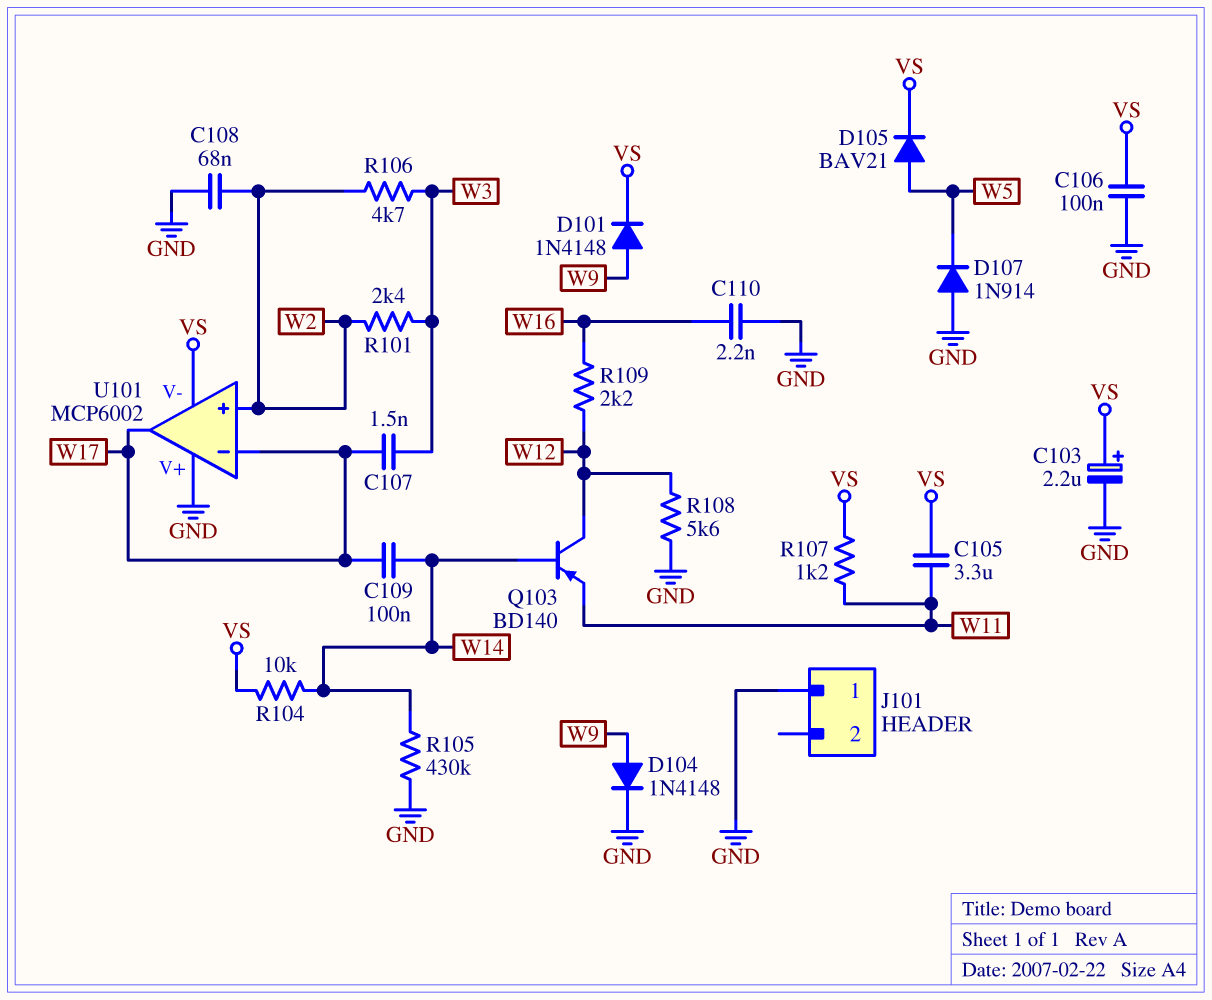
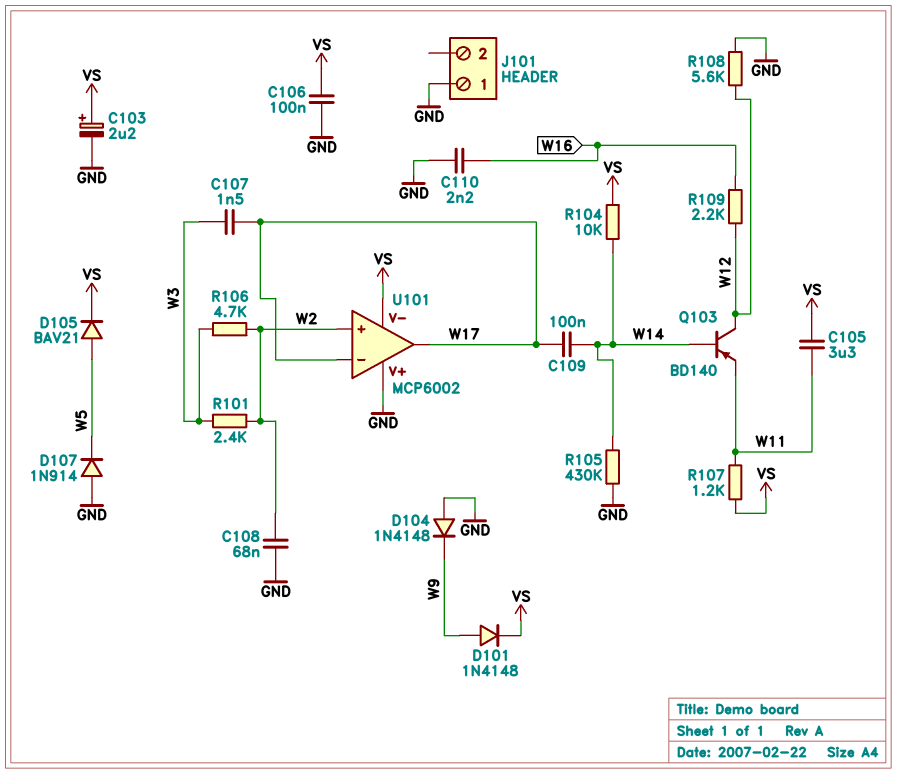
D104: diode 1N4148 (A W9, K GND) -> diode 1N4148 (A GND, K W9)

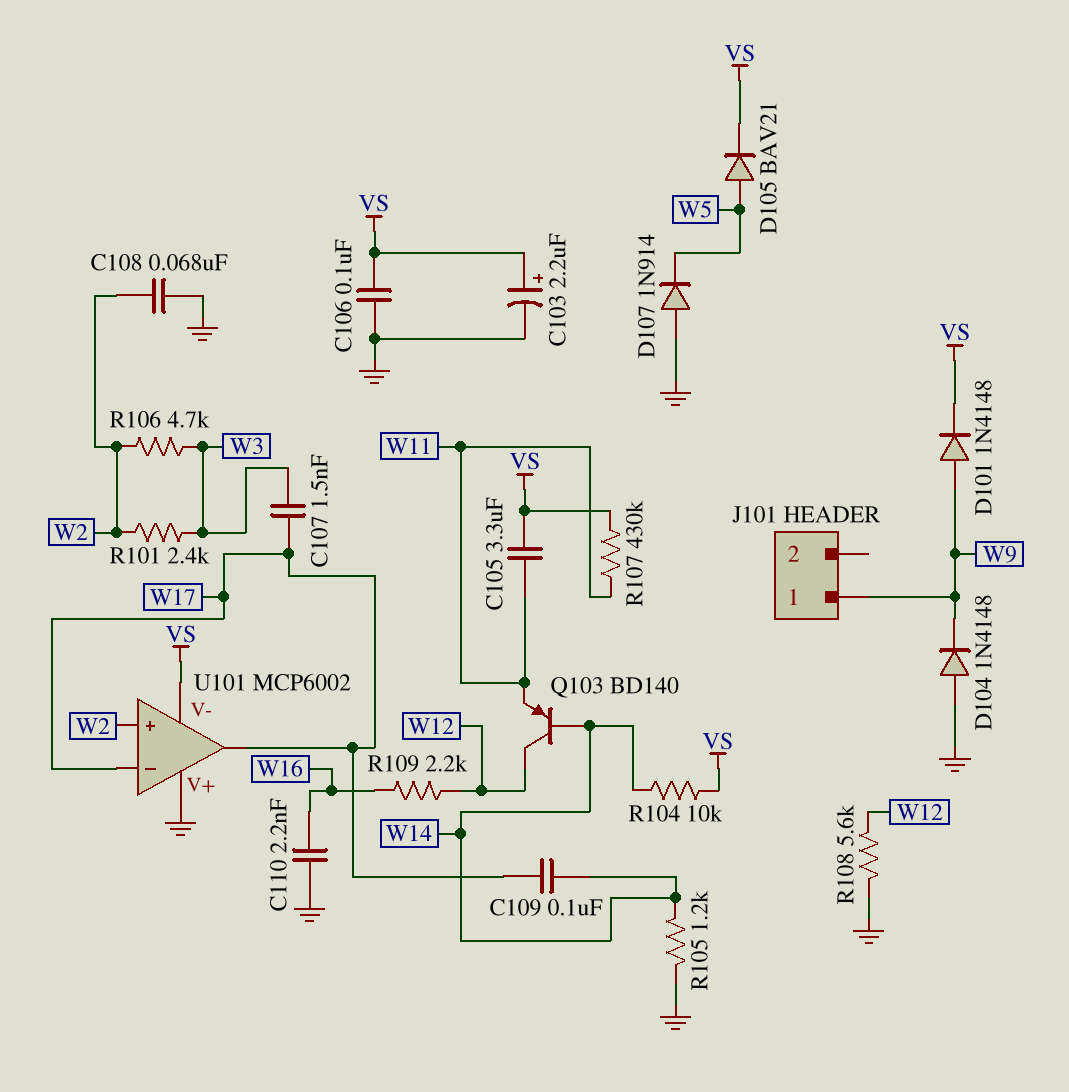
J101 pin 1: GND -> W9
R105: 430k (GND, W14) -> 1.2k (GND, W14)
R107: 1.2k (VS, W11) -> 430k (VS, W11)

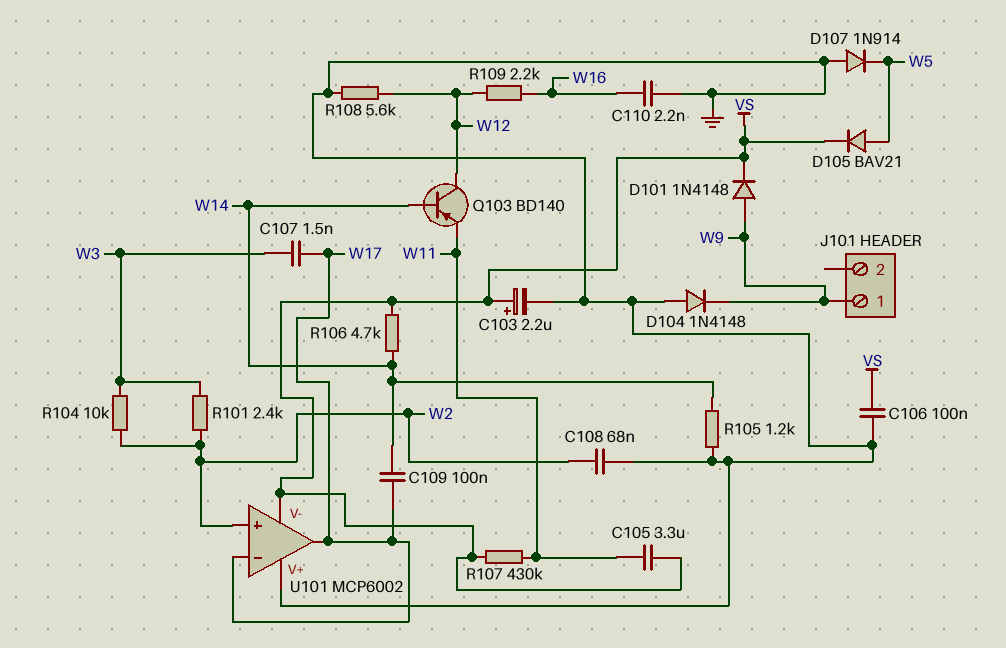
R104: 10k (VS, W14) -> 10k (W2, W3)
R106: 4.7k (W2, W3) -> 4.7k (VS, W14)

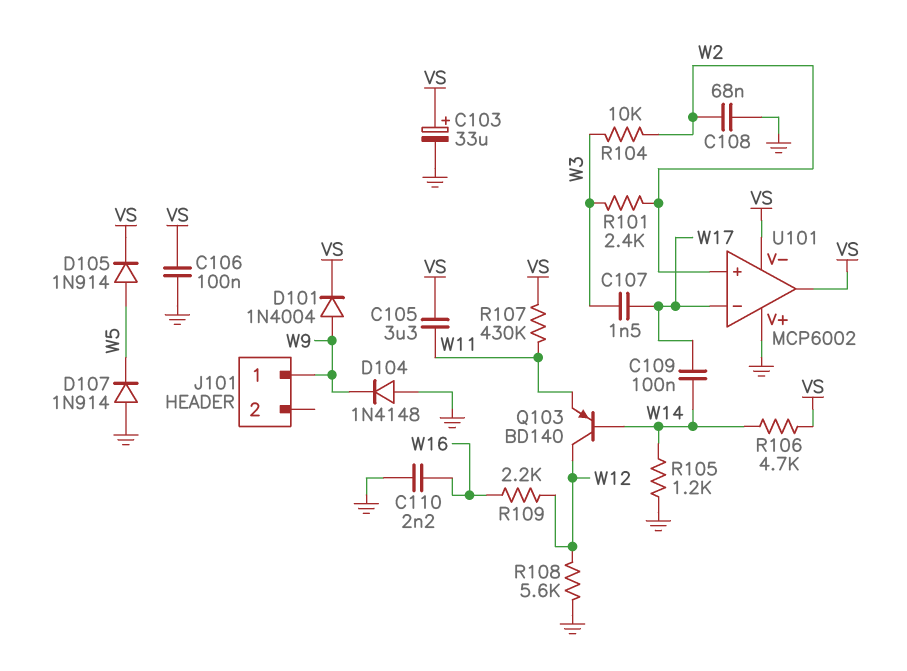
C103: 2.2uF (plus VS, minus GND) -> 33uF (plus VS, minus GND)
D101: diode 1N4148 (A W9, K VS) -> diode 1N4004 (A W9, K VS)
D105: diode BAV21 (A W5, K VS) -> diode 1N914 (A W5, K VS)
U101 pin out: W17 -> VS

